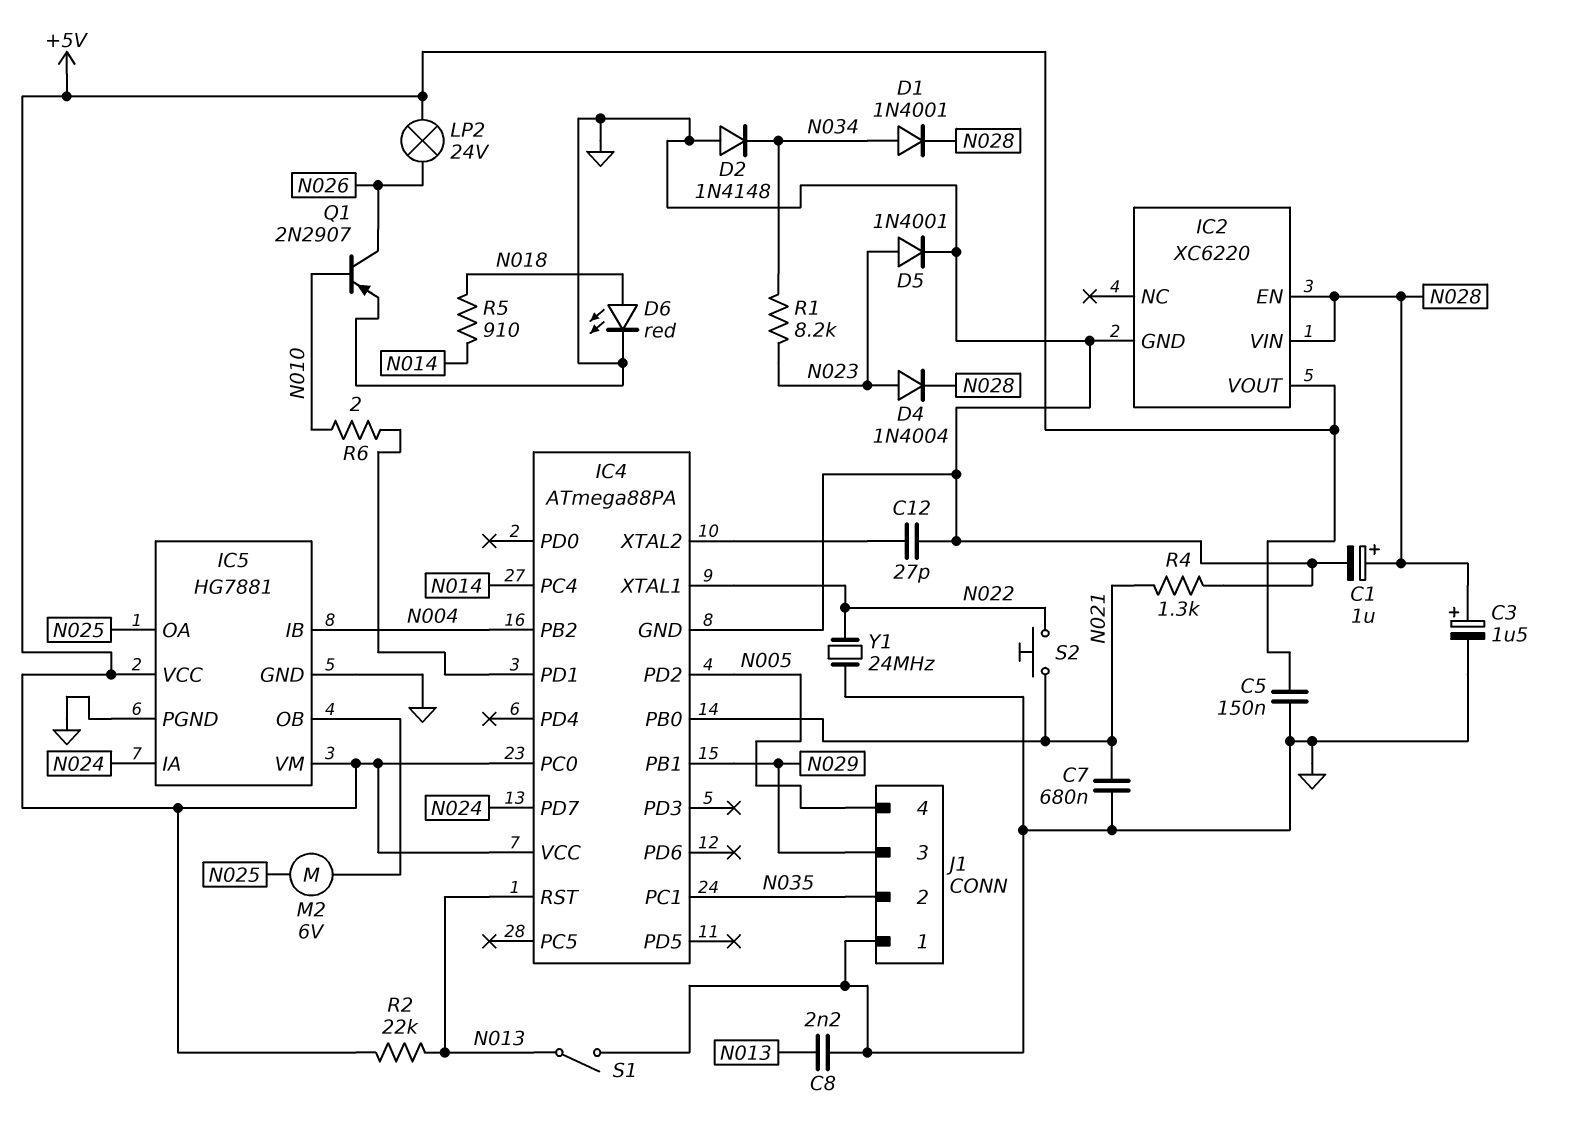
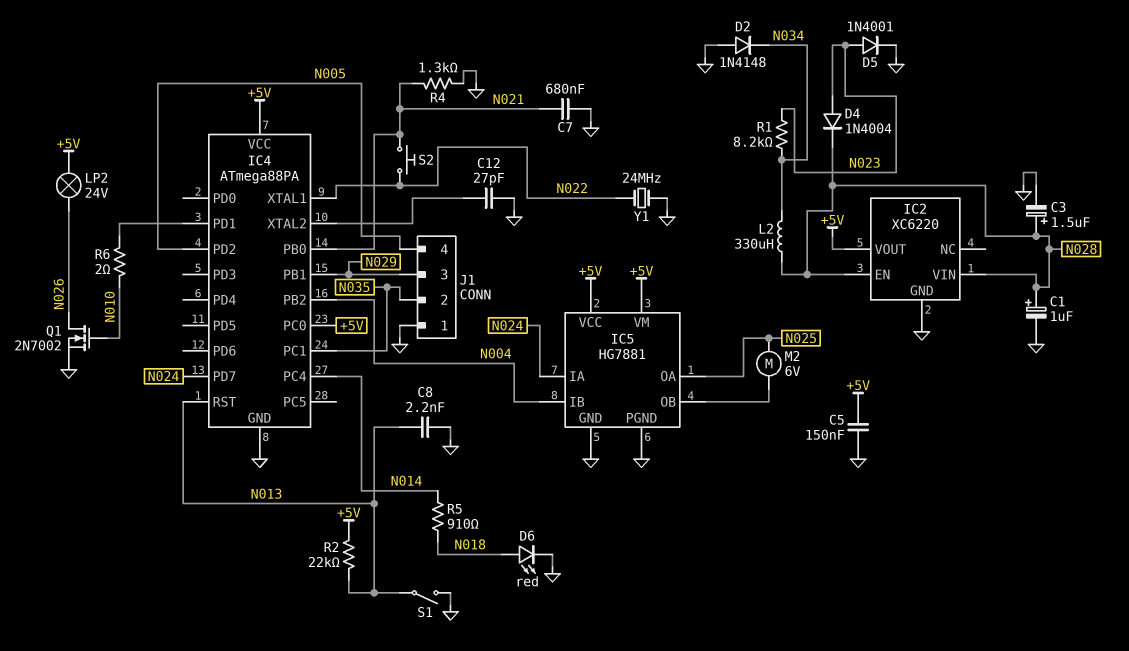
D1: diode 1N4001 (A N034, K N028) -> none
L2: none -> 330uH (N028, N034)
Q1: PNP 2N2907 (B N010, C N026, E GND) -> NMOS 2N7002 (G N010, D N026, S GND)

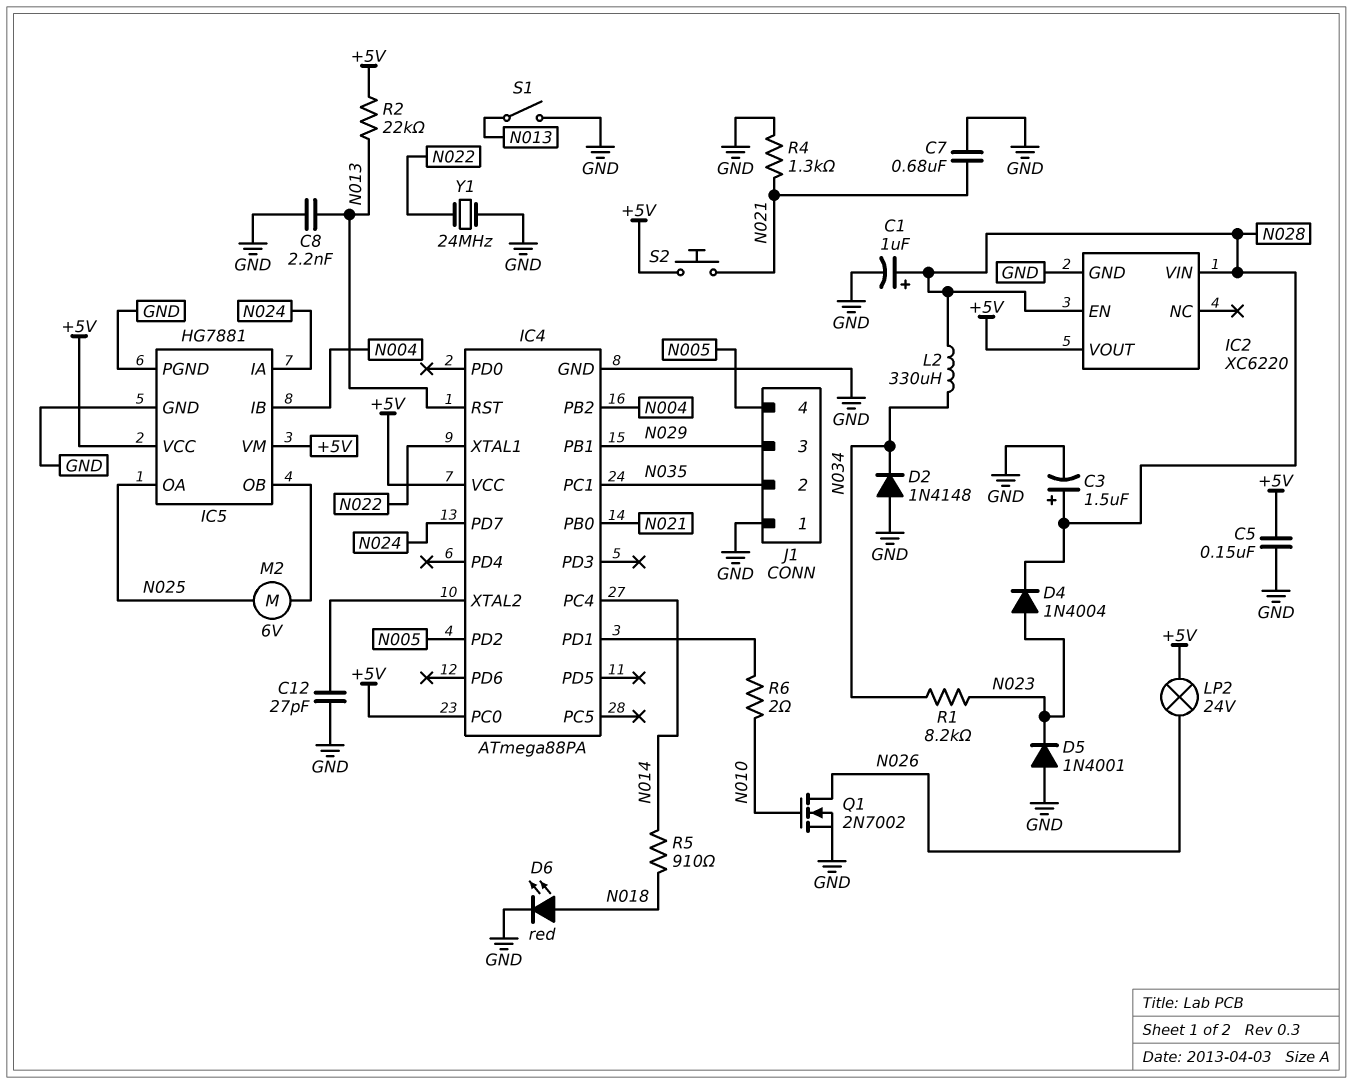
D5: diode 1N4001 (A N023, K GND) -> diode 1N4001 (A GND, K N023)
S2: button (N021, N022) -> button (+5V, N021)

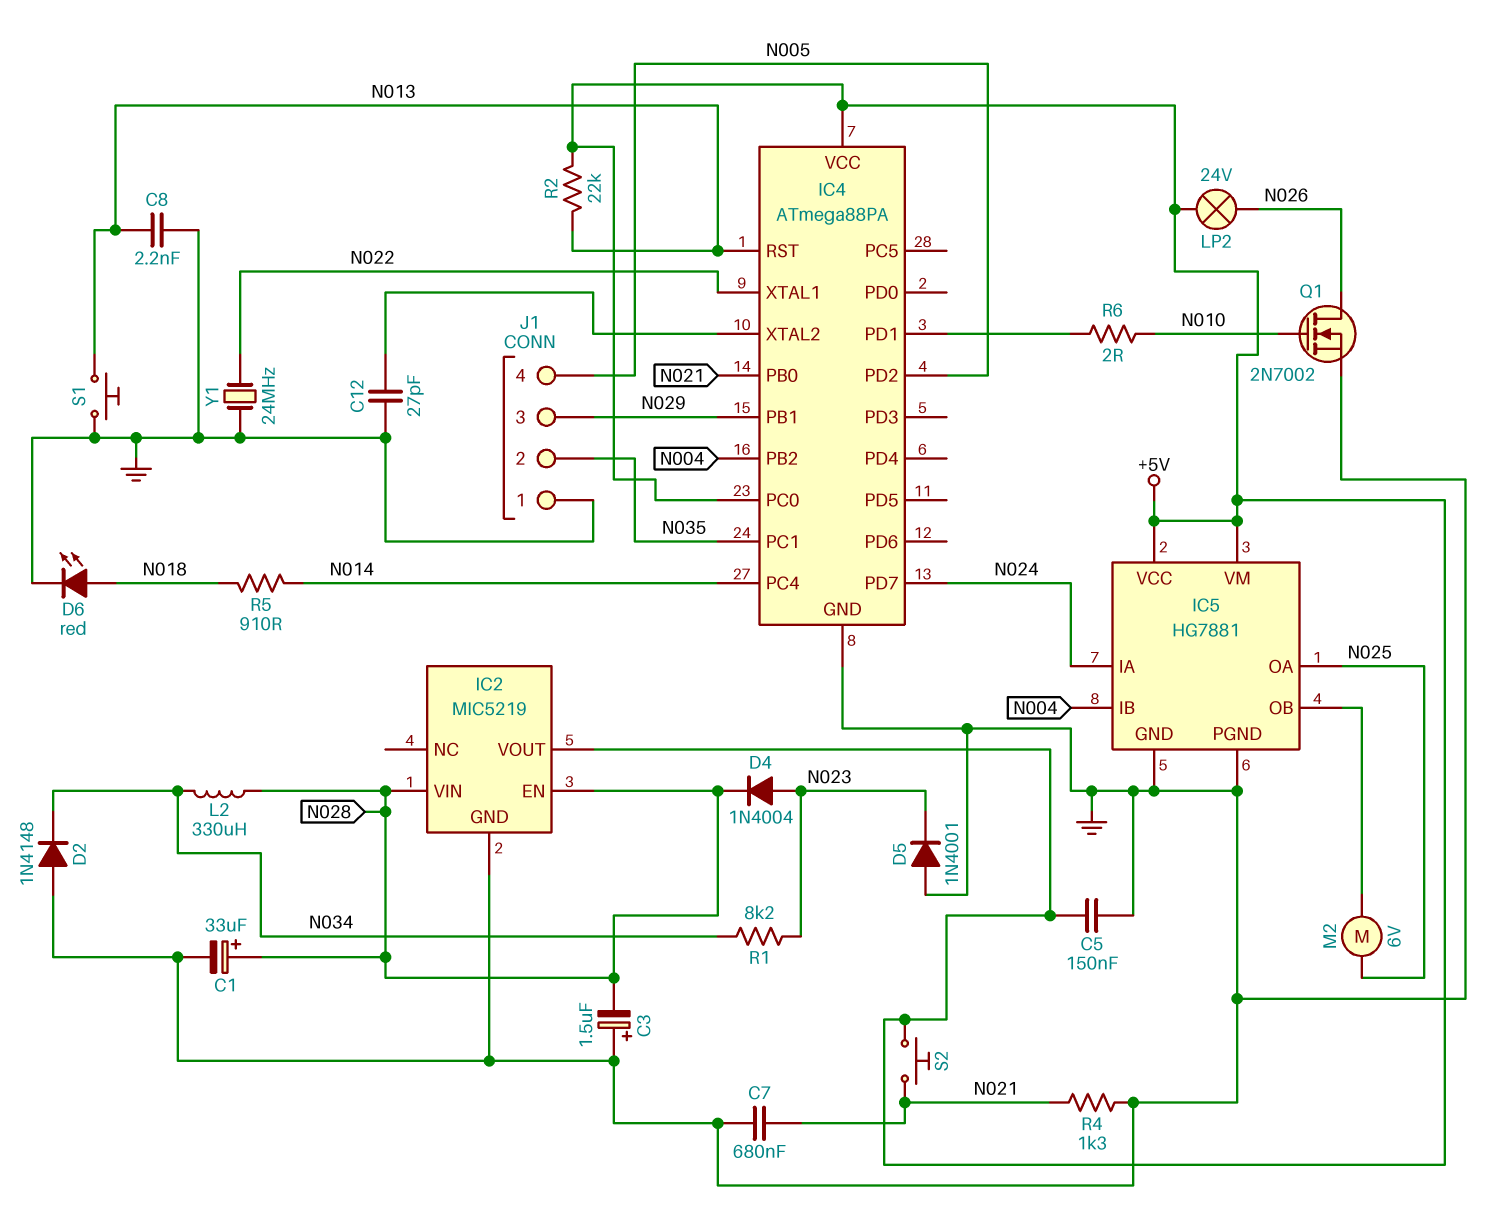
C1: 1uF (plus N028, minus GND) -> 33uF (plus N028, minus GND)
C3: 1.5uF (plus N028, minus GND) -> 1.5uF (plus GND, minus N028)
IC2: XC6220 -> MIC5219
S1: switch (GND, N013) -> button (GND, N013)

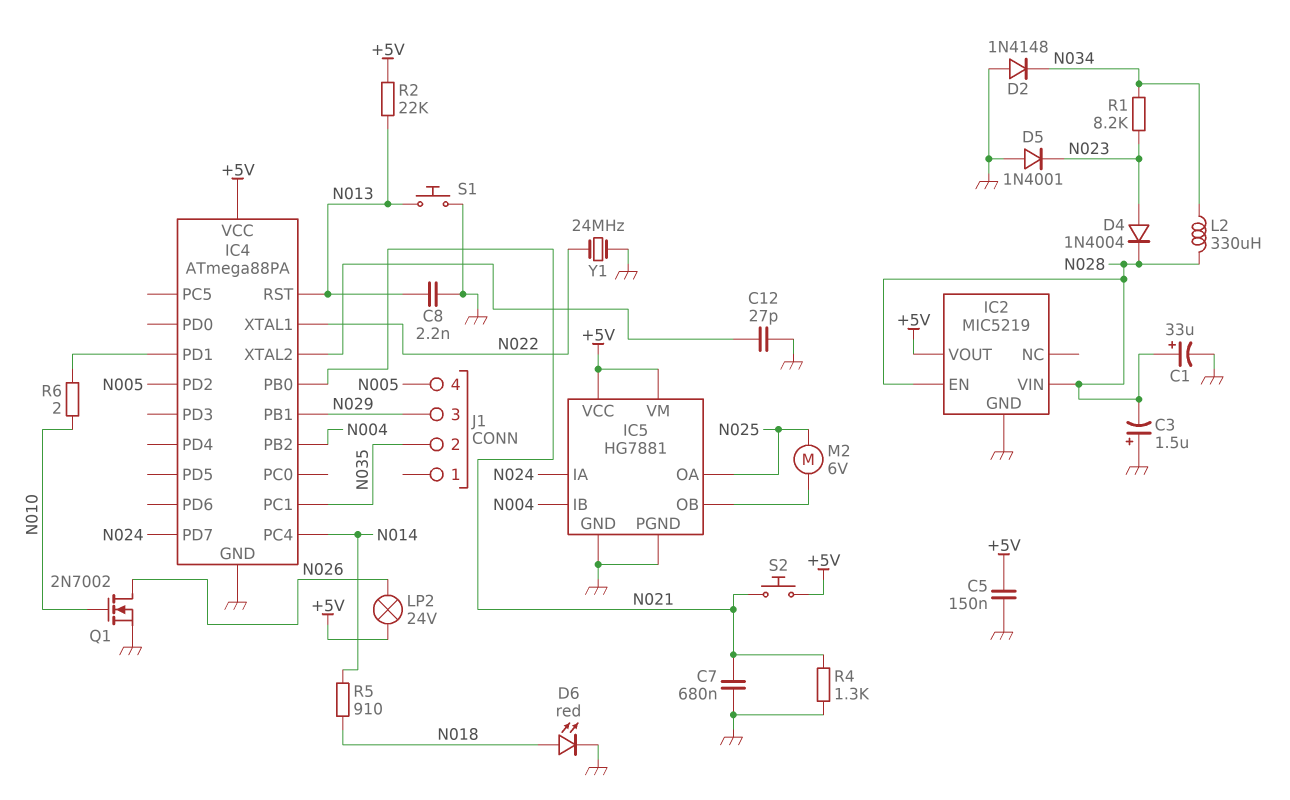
IC4 pin PC0: +5V -> none
J1 pin 1: GND -> none

